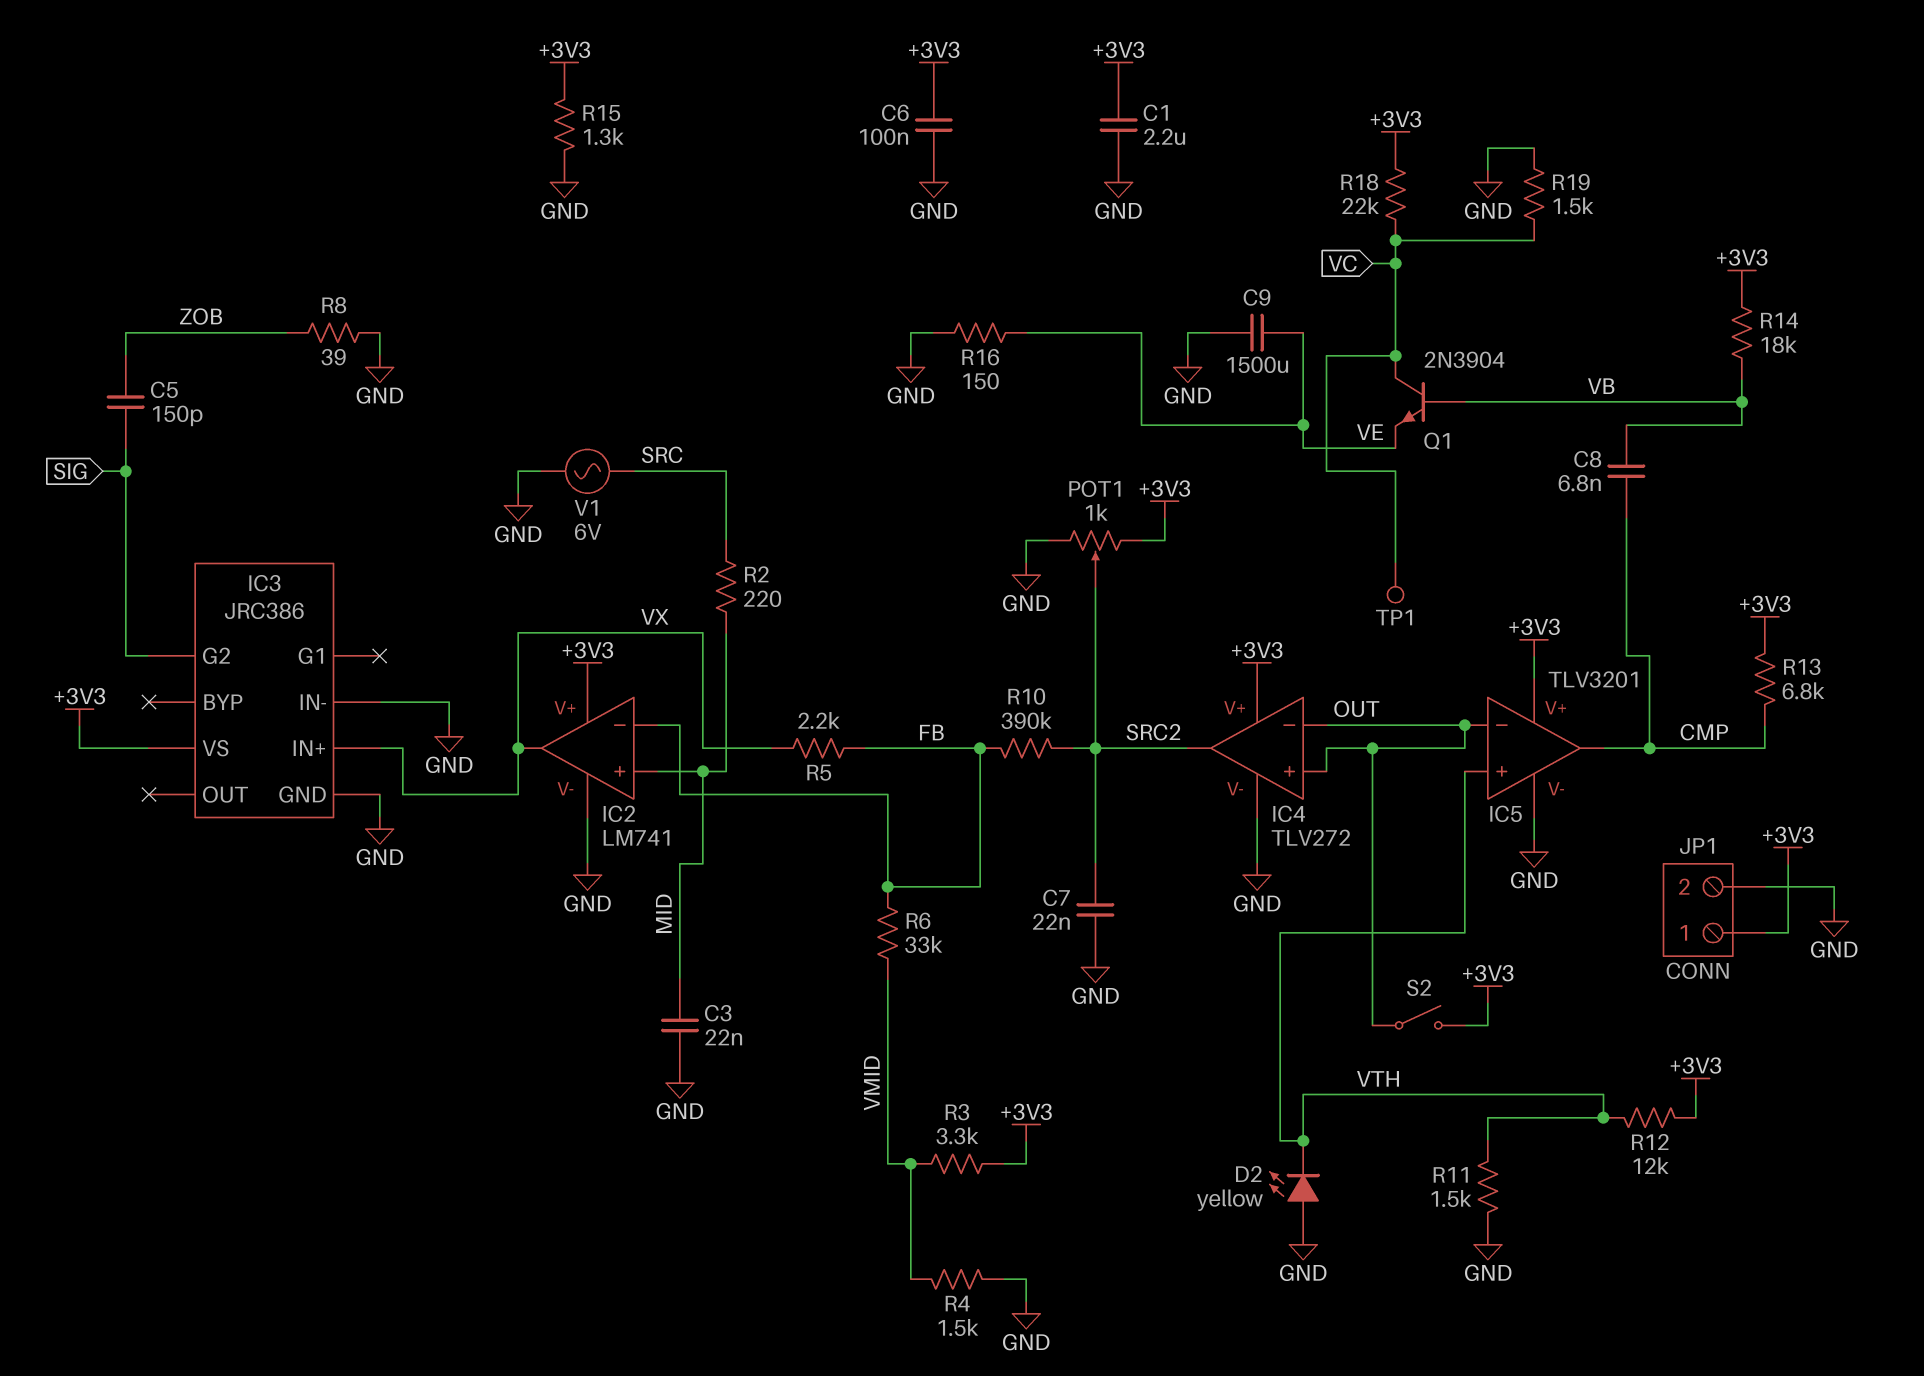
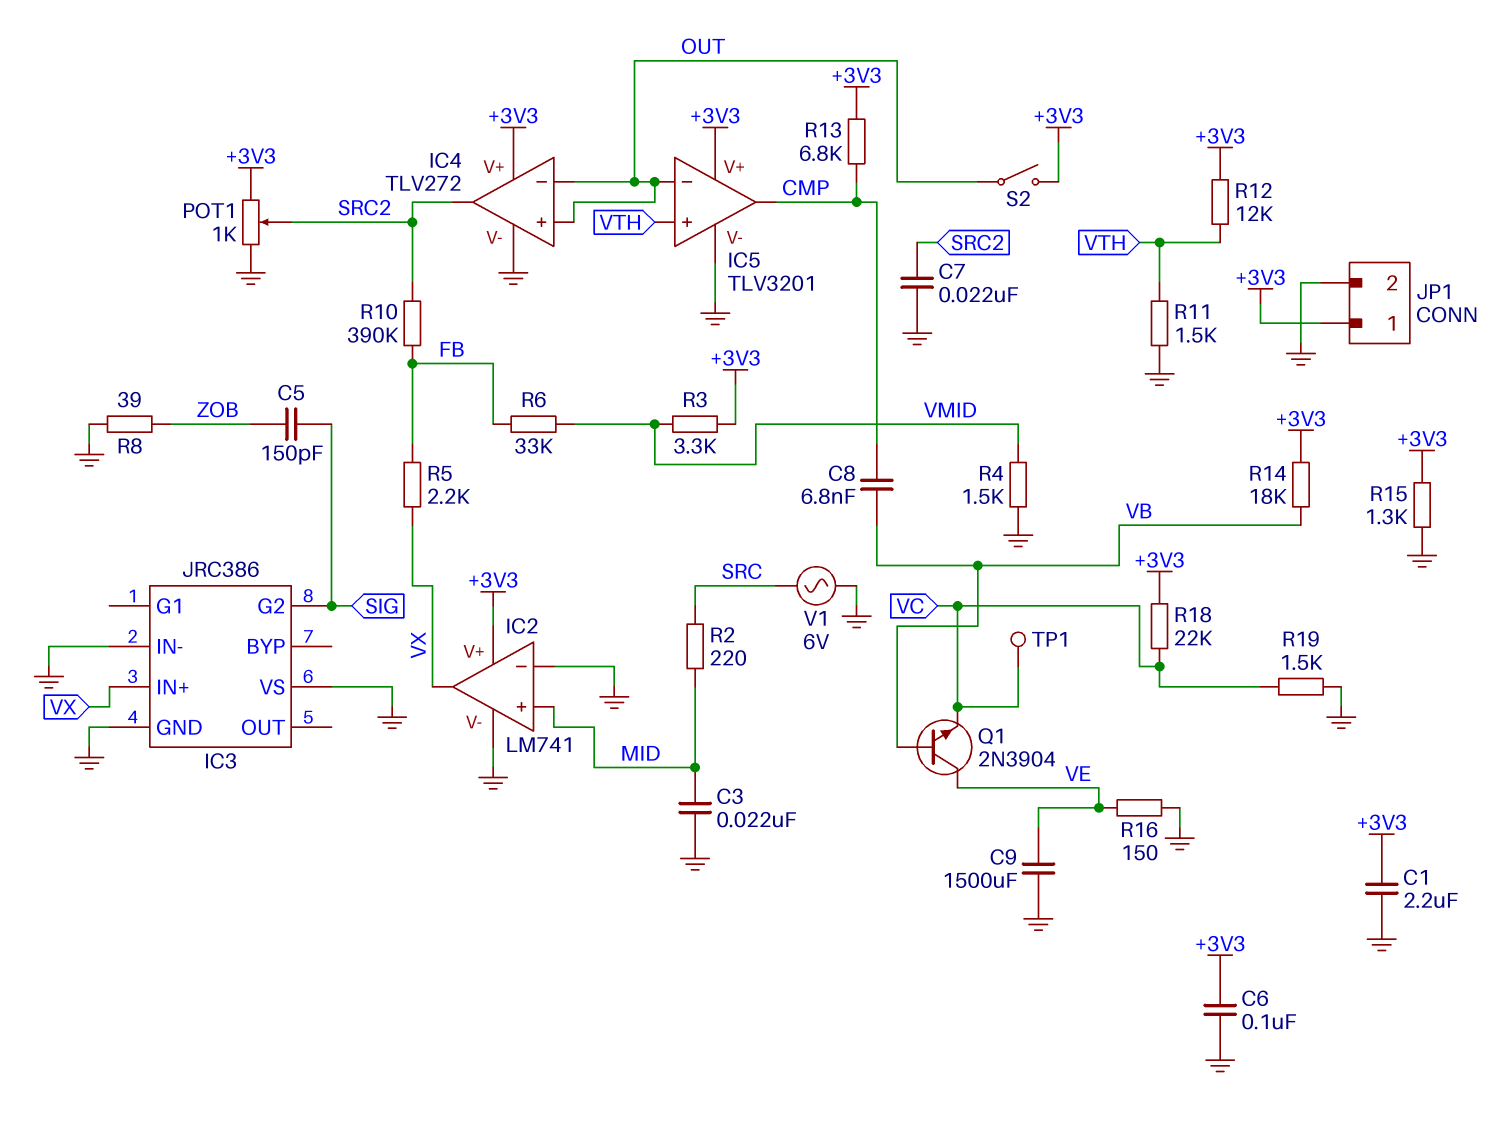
D2: LED yellow (A GND, K VTH) -> none
IC2 pin in-: FB -> GND
IC3 pin VS: +3V3 -> GND
Q1: NPN 2N3904 (B VB, C VC, E VE) -> NPN 2N3904 (B VB, C VE, E VC)

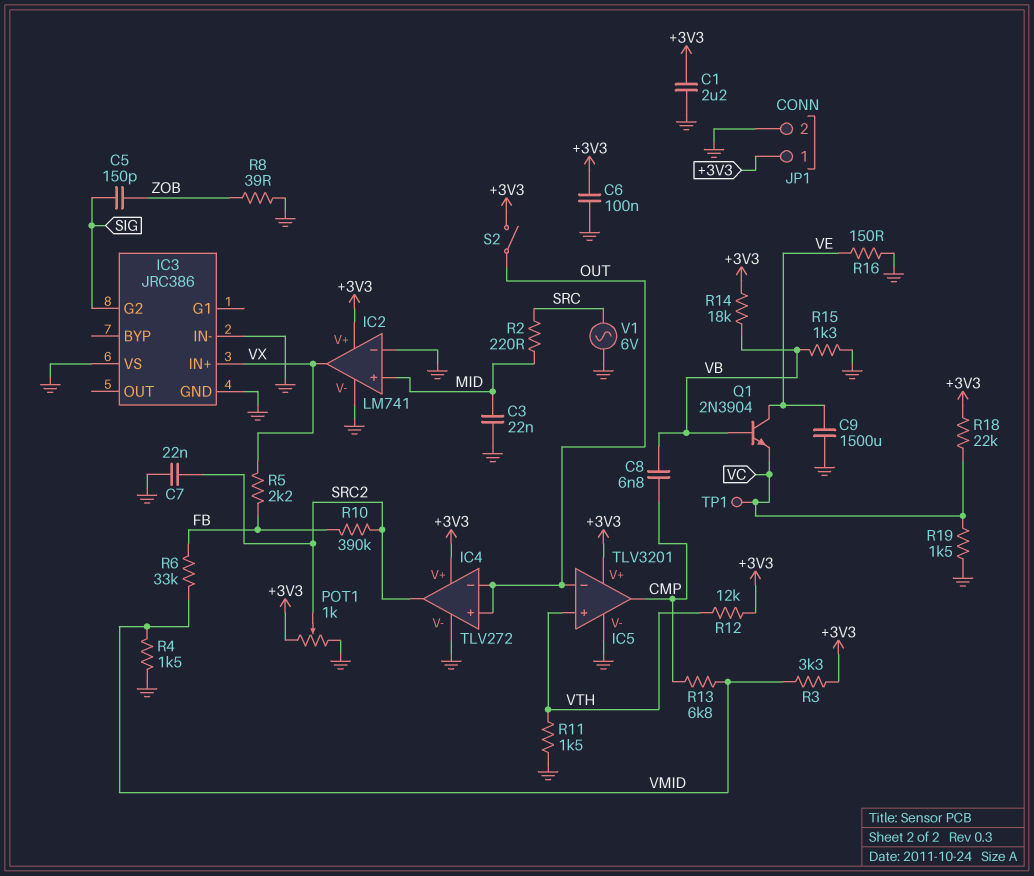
R13: 6.8k (+3V3, CMP) -> 6.8k (CMP, VMID)
R15: 1.3k (+3V3, GND) -> 1.3k (GND, VB)

